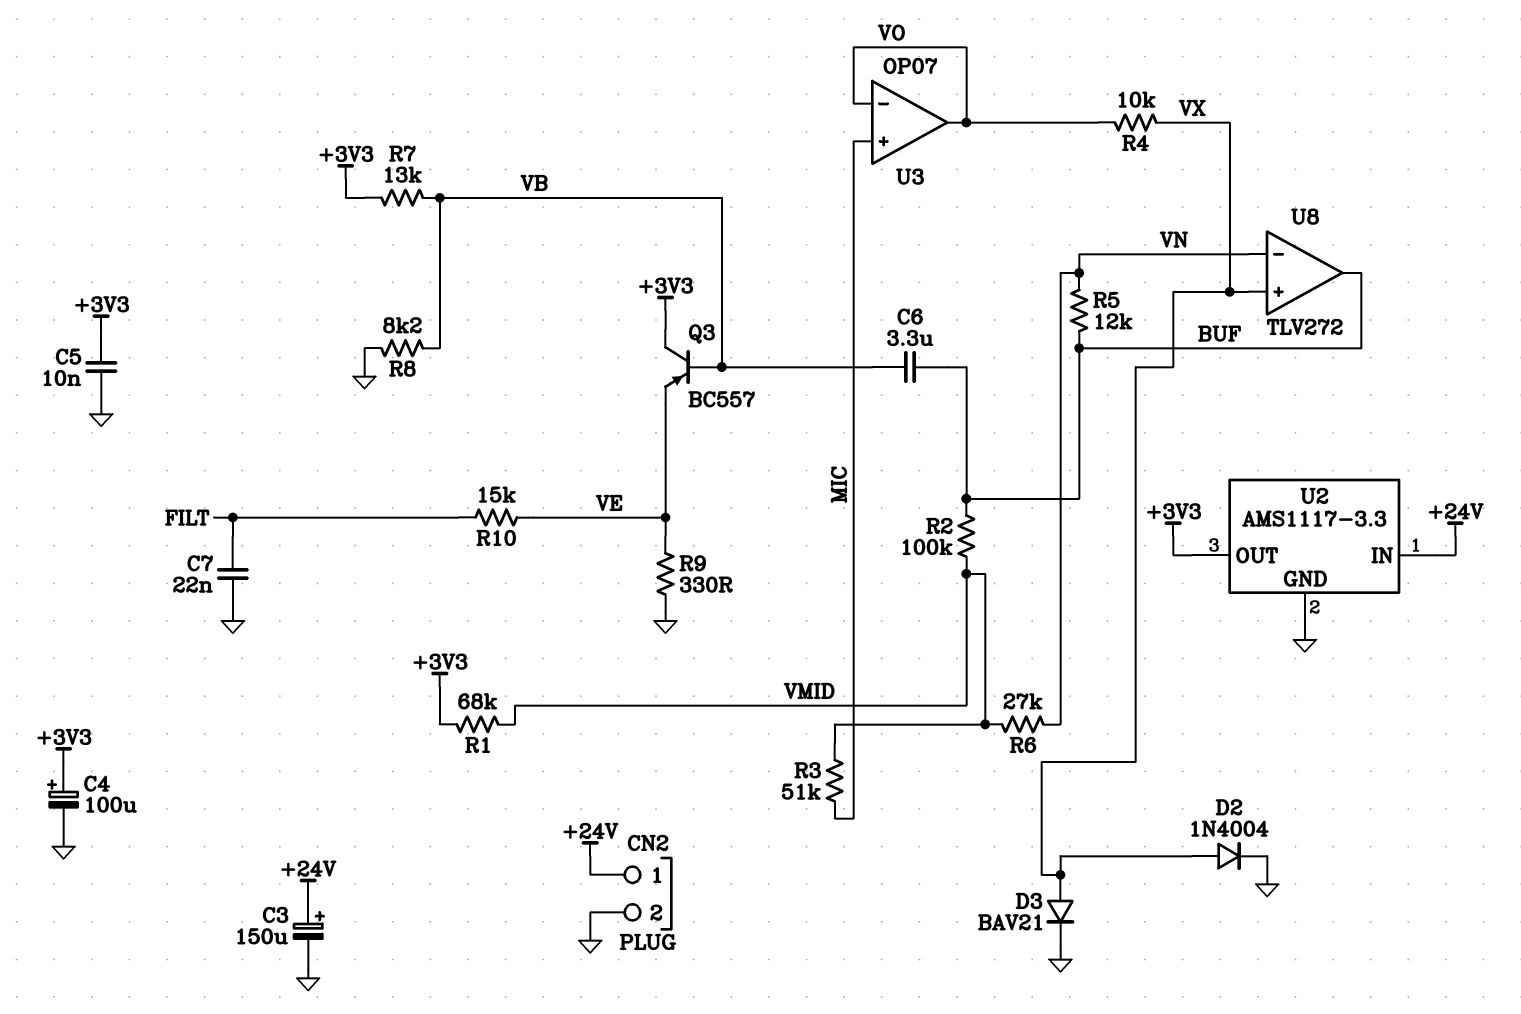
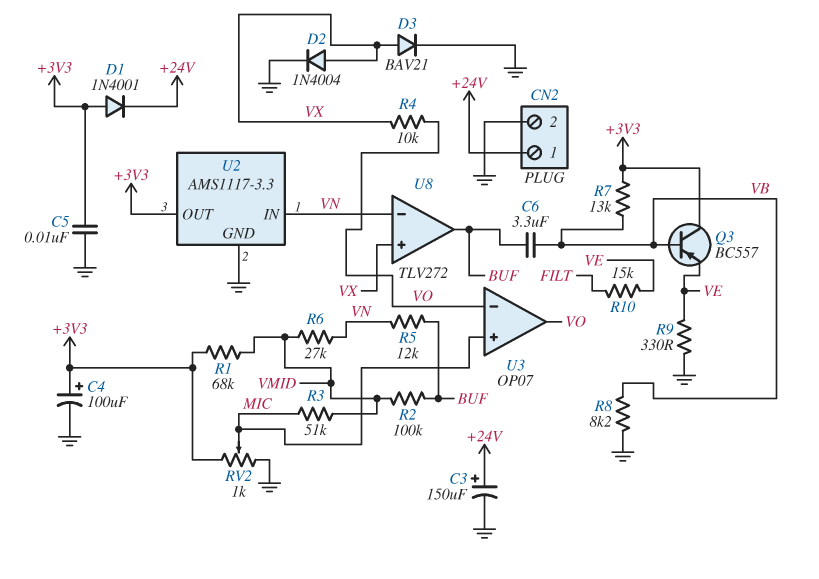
C7: 22nF (FILT, GND) -> none
D1: none -> diode 1N4001 (A +3V3, K +24V)
RV2: none -> 1k (+3V3, GND, wiper MIC)
U2 pin IN: +24V -> VN

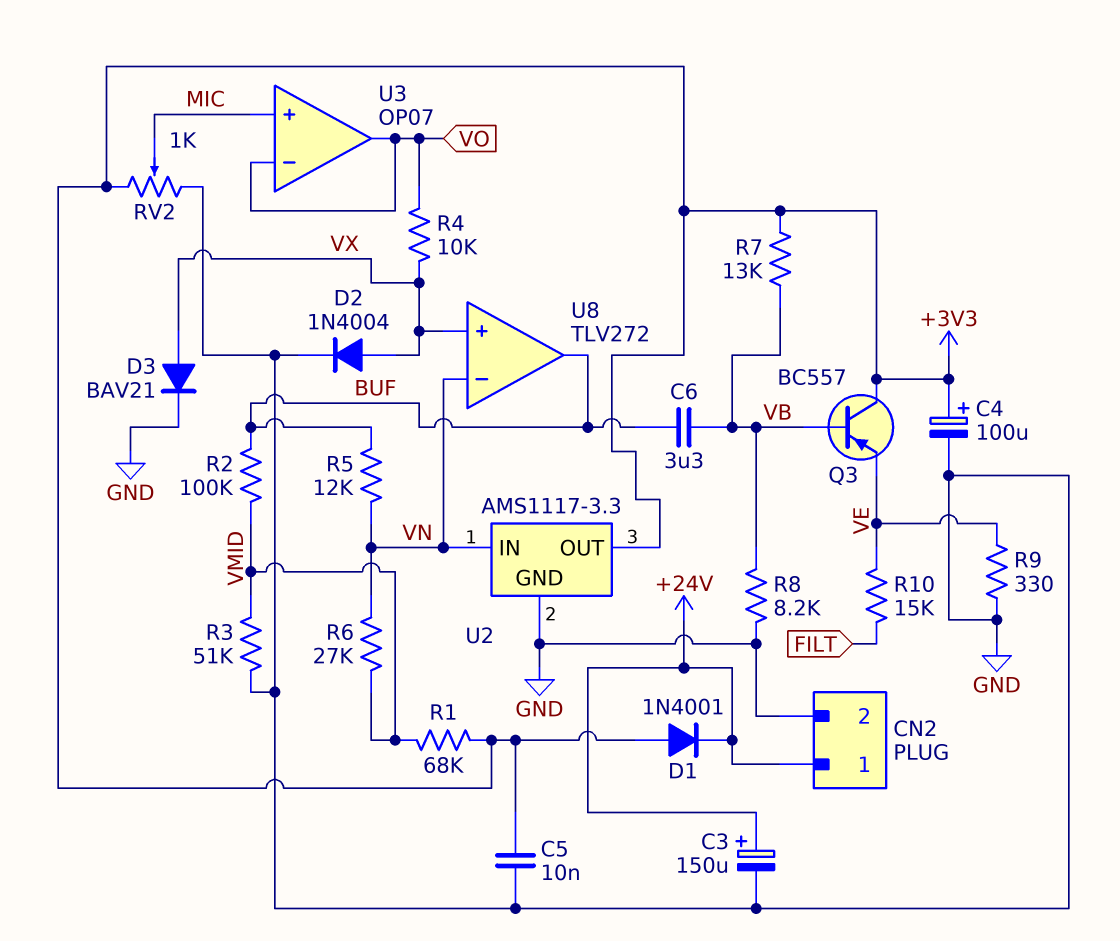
R3: 51k (MIC, VMID) -> 51k (GND, VMID)

